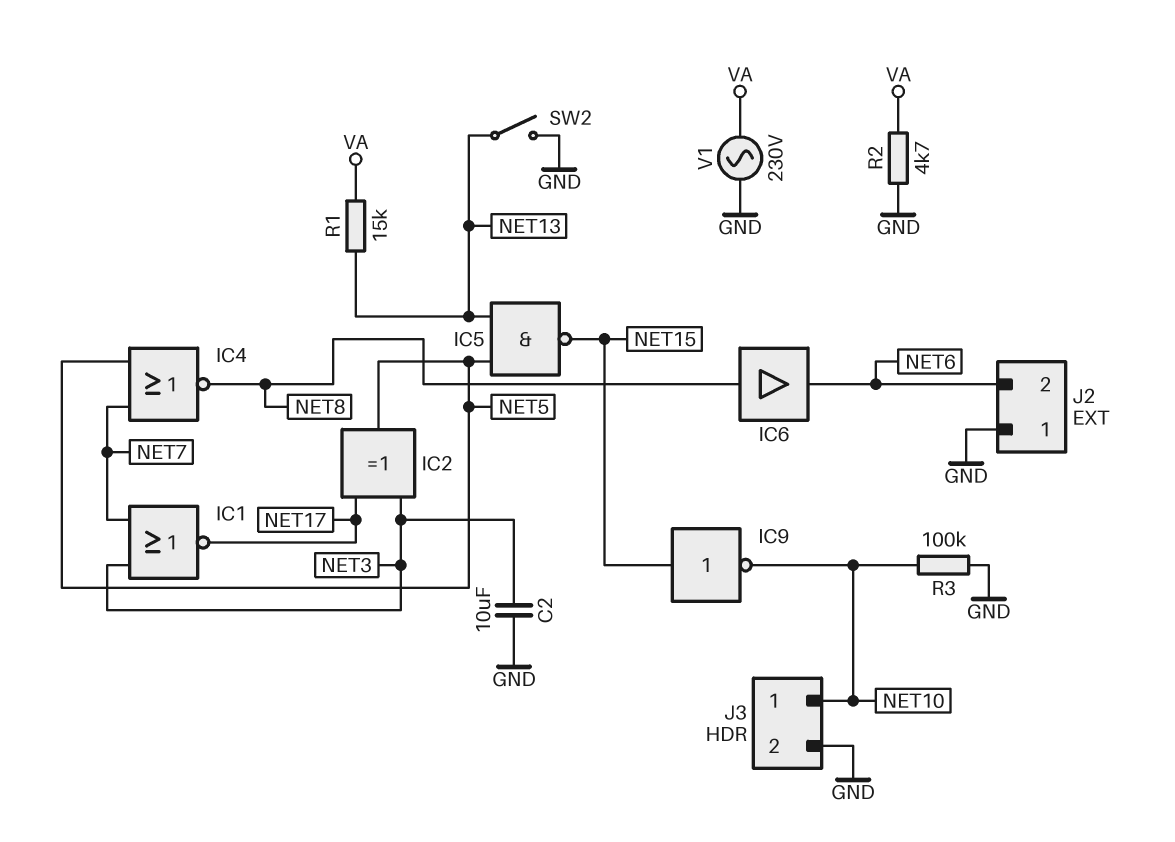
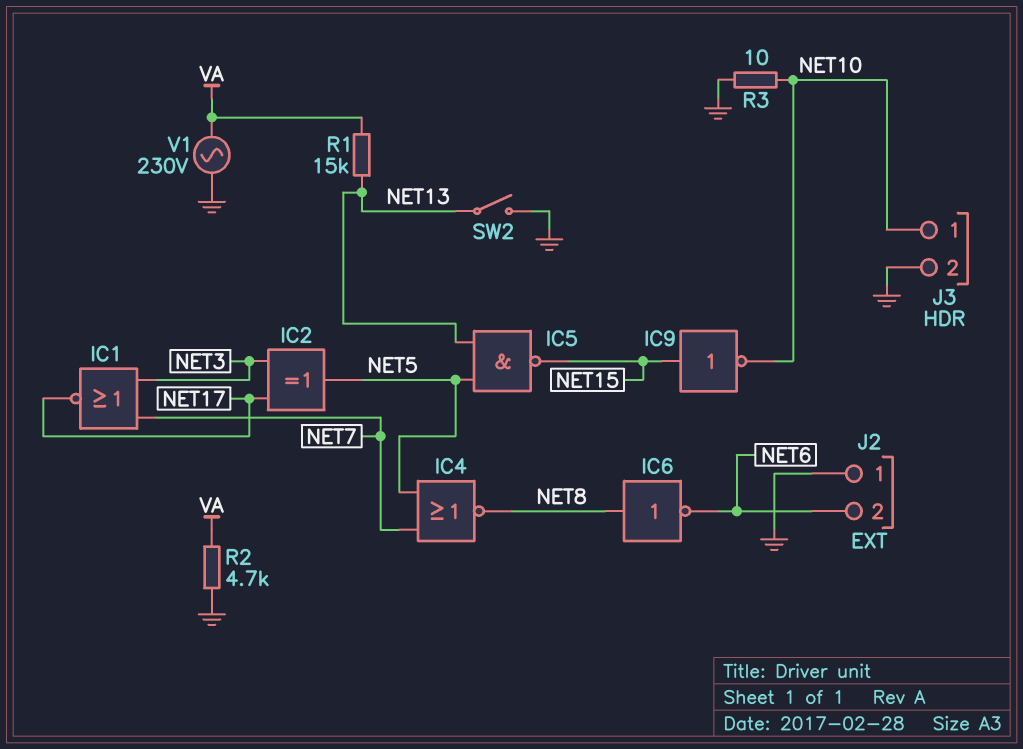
C2: 10uF (GND, NET3) -> none
IC6: buffer (in NET8, out NET6) -> NOT (in NET8, out NET6)
R3: 100k (GND, NET10) -> 10 (GND, NET10)

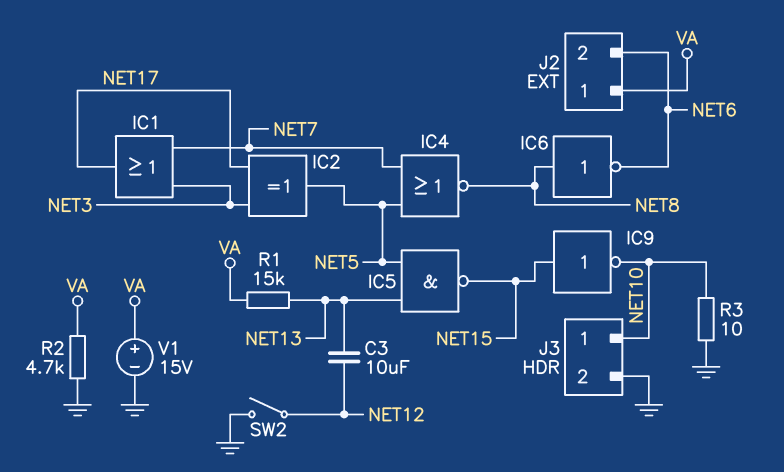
C3: none -> 10uF (NET12, NET13)
IC1: NOR (in NET3, in NET7, out NET17) -> OR (in NET3, in NET7, out NET17)
J2 pin 1: GND -> VA
SW2: switch (GND, NET13) -> switch (GND, NET12)
V1: AC 230V (GND, VA) -> 15V (plus VA, minus GND)

